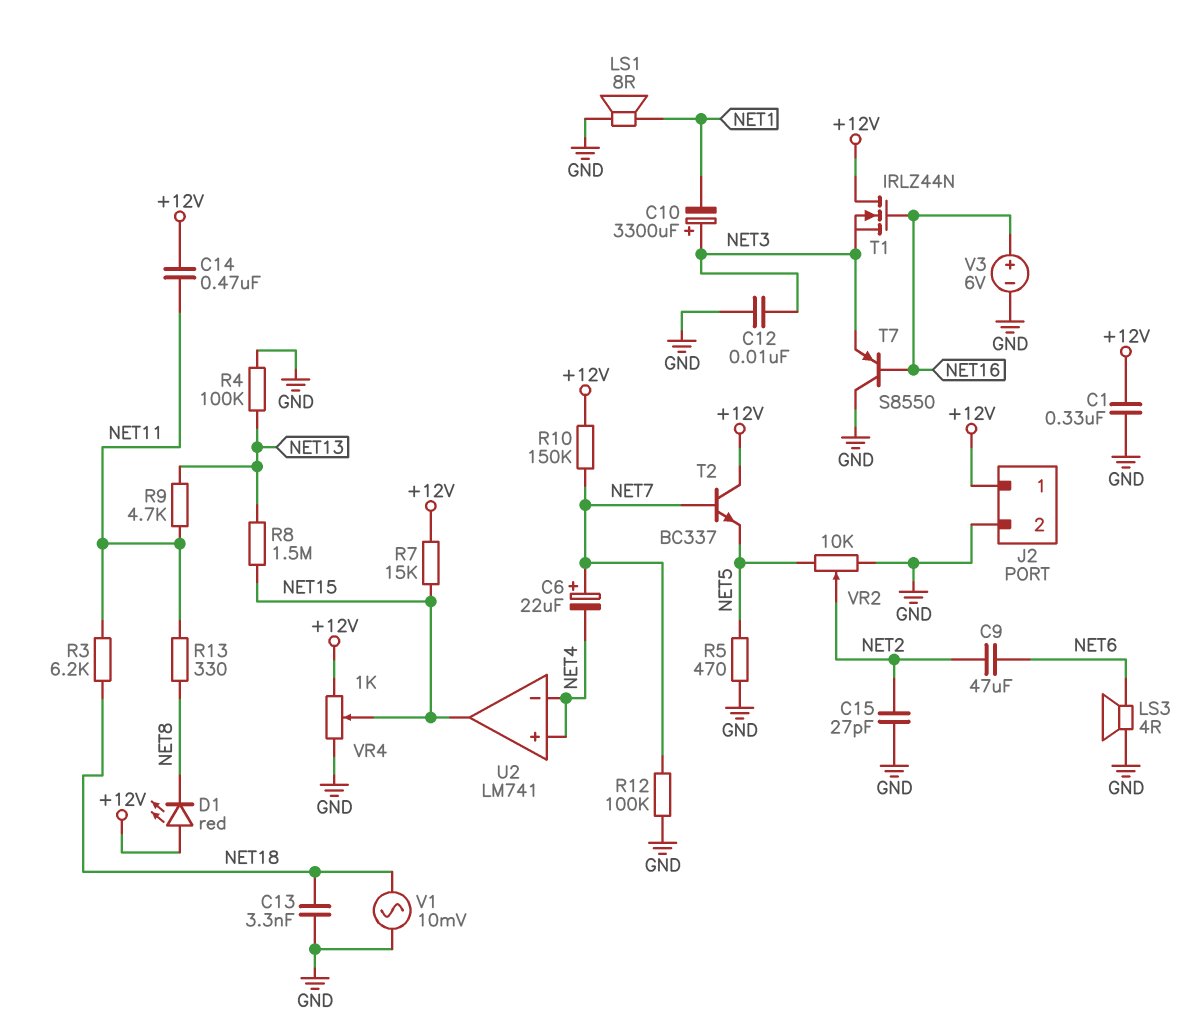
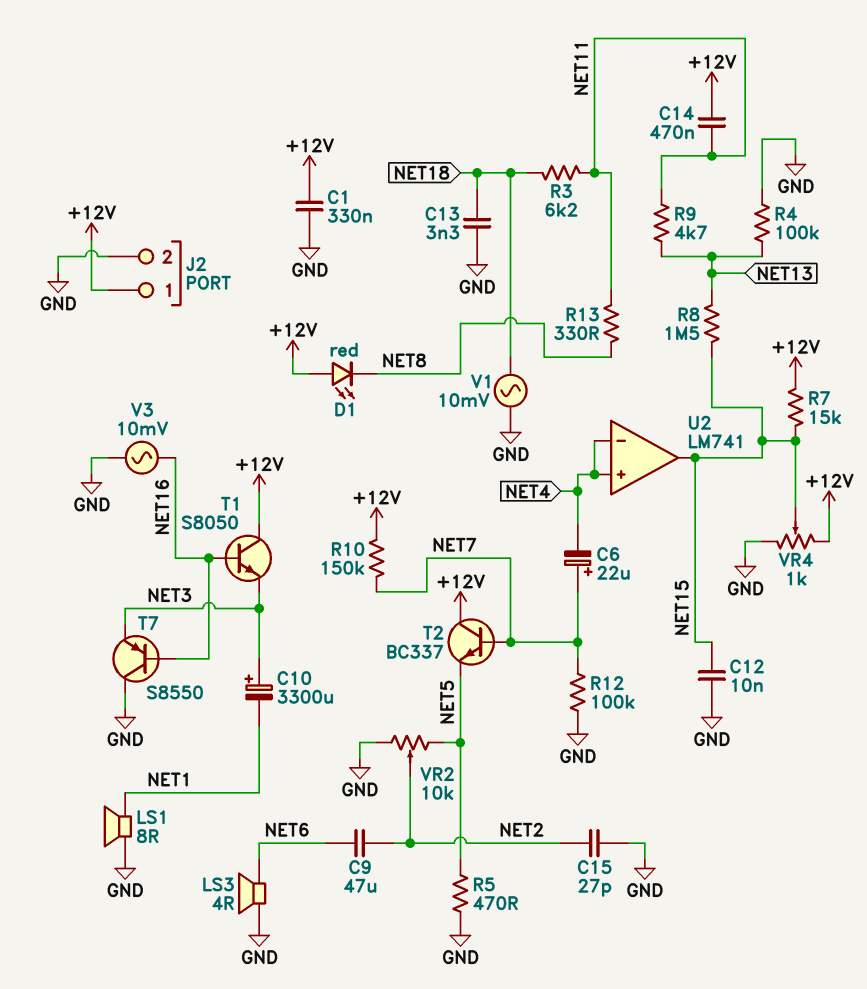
C12: 10nF (GND, NET3) -> 10nF (GND, NET15)
T1: NMOS IRLZ44N (G NET16, D +12V, S NET3) -> NPN S8050 (B NET16, C +12V, E NET3)
V3: 6V (plus NET16, minus GND) -> AC 10mV (GND, NET16)

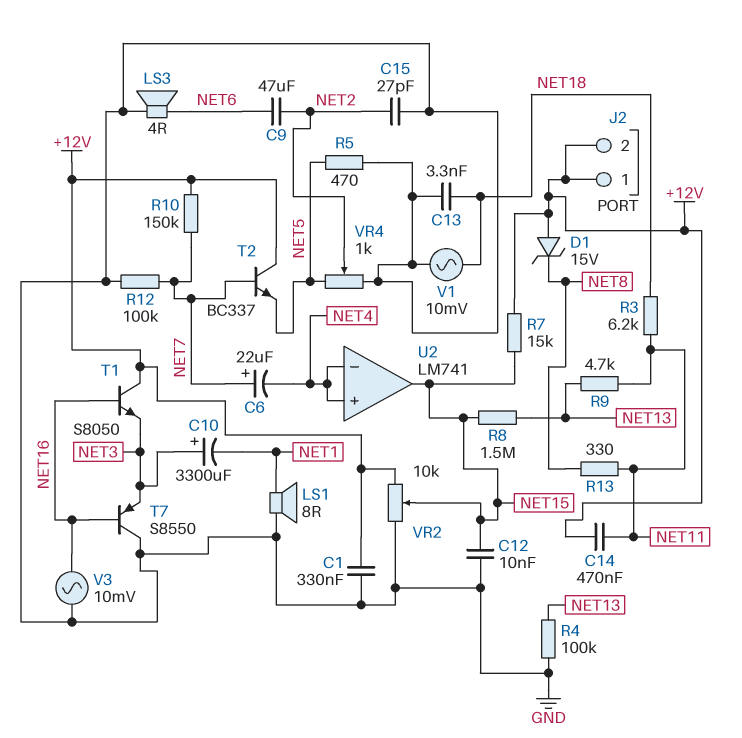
D1: LED red (A +12V, K NET8) -> zener 15V (A +12V, K NET8)
J2 pin 2: GND -> +12V
VR2: 10k (GND, NET5, wiper NET2) -> 10k (+12V, GND, wiper NET15)
VR4: 1k (+12V, GND, wiper NET15) -> 1k (GND, NET5, wiper NET2)

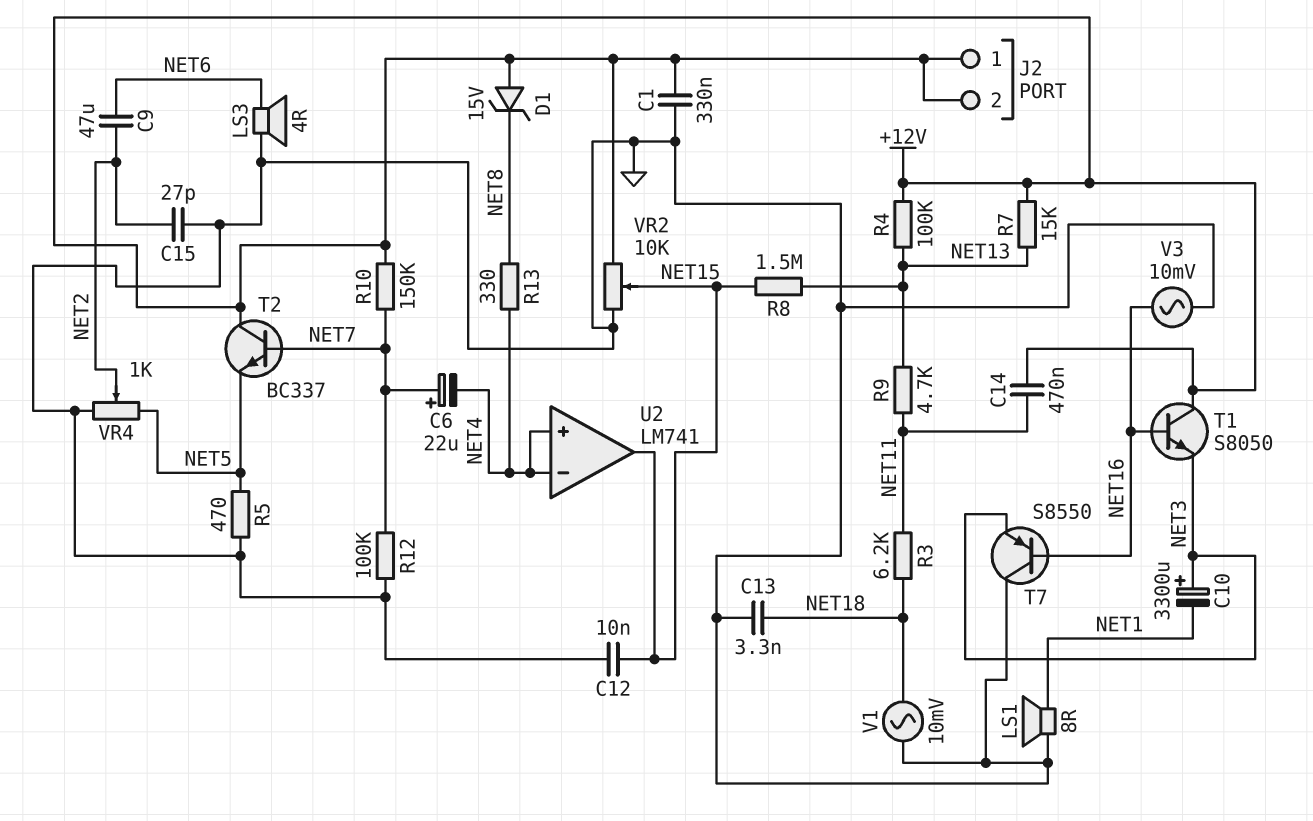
R4: 100k (GND, NET13) -> 100k (+12V, NET13)
R7: 15k (+12V, NET15) -> 15k (+12V, NET13)
R13: 330 (NET8, NET11) -> 330 (NET4, NET8)

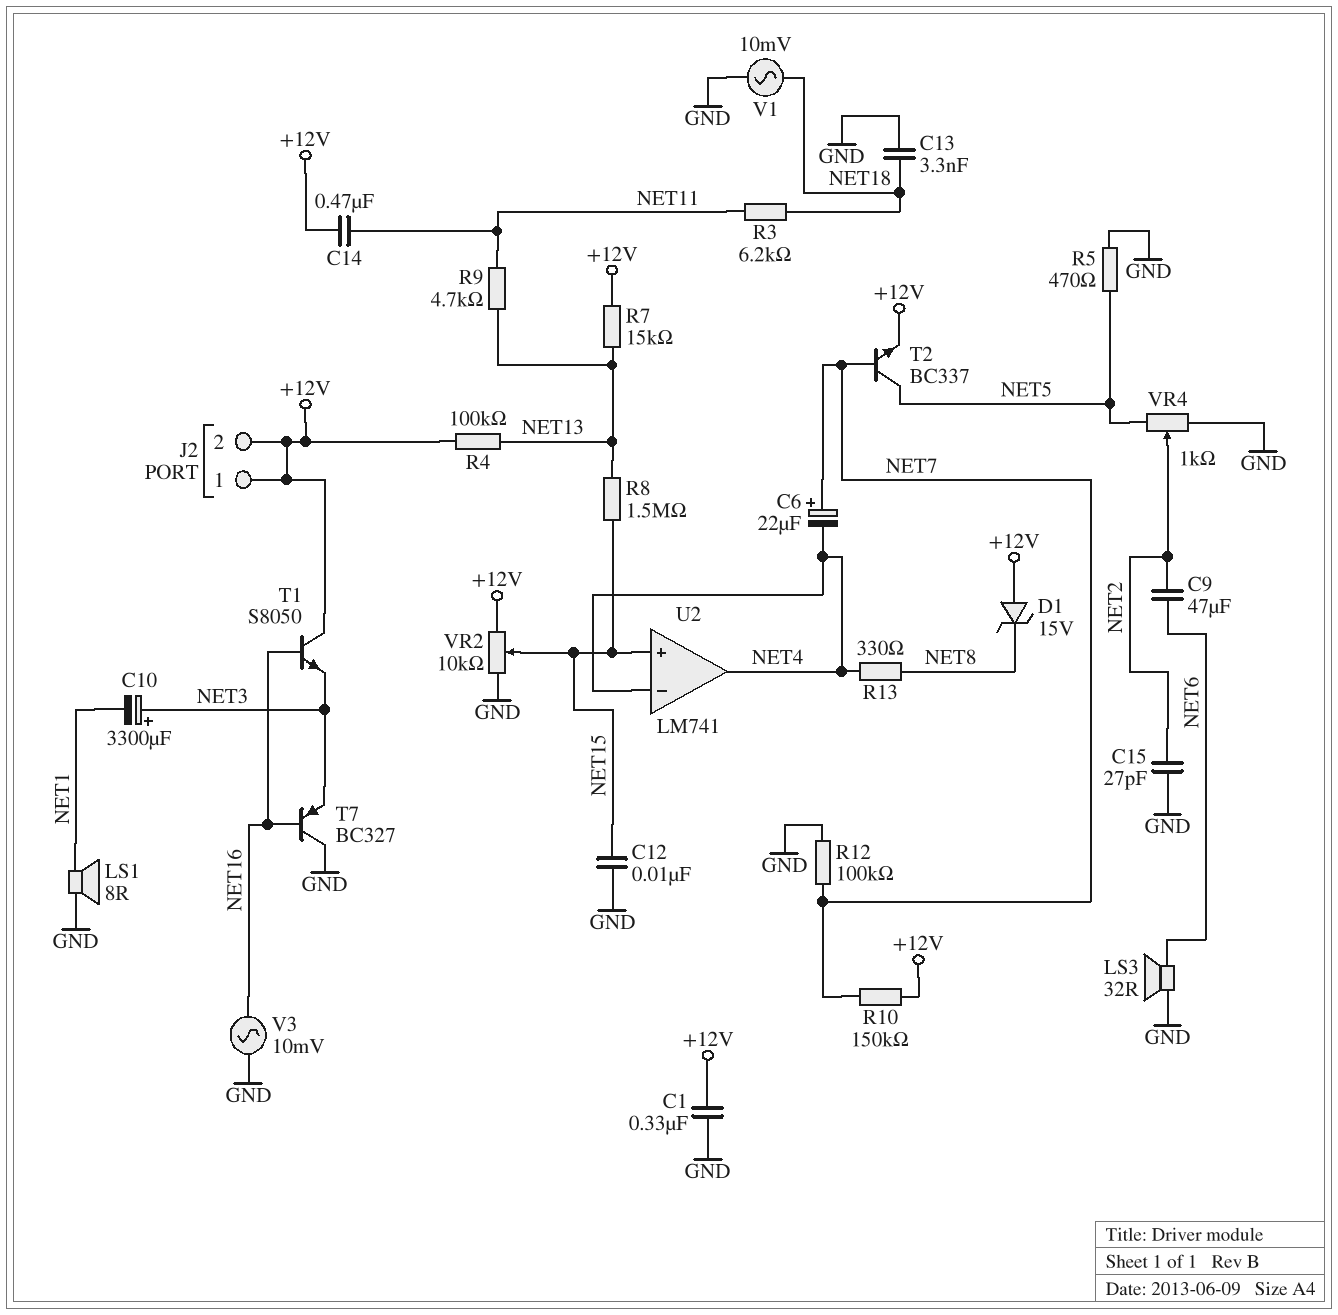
LS3: speaker 4R (GND, NET6) -> speaker 32R (GND, NET6)
T2: NPN BC337 (B NET7, C +12V, E NET5) -> NPN BC337 (B NET7, C NET5, E +12V)
T7: PNP S8550 (B NET16, C GND, E NET3) -> PNP BC327 (B NET16, C GND, E NET3)
U2 pin in+: NET4 -> NET15
U2 pin out: NET15 -> NET4

